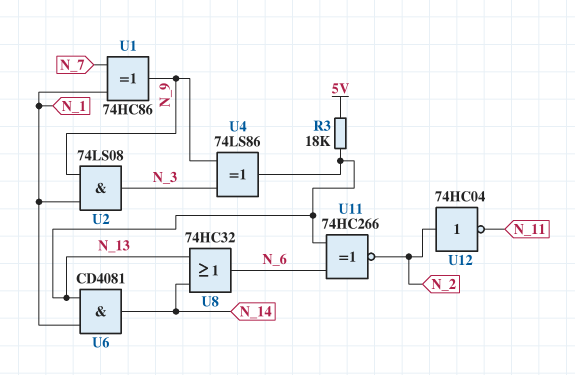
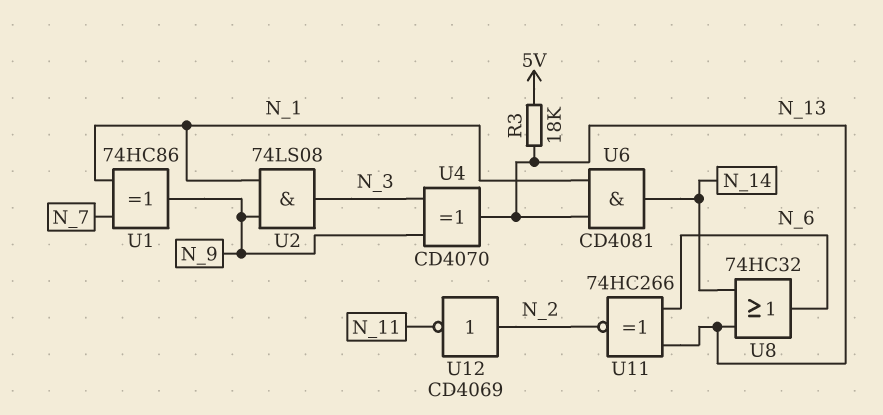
U4: XOR 74LS86 (in N_3, in N_9, out N_13) -> XOR CD4070 (in N_3, in N_9, out N_13)
U12: NOT 74HC04 (in N_2, out N_11) -> NOT CD4069 (in N_2, out N_11)

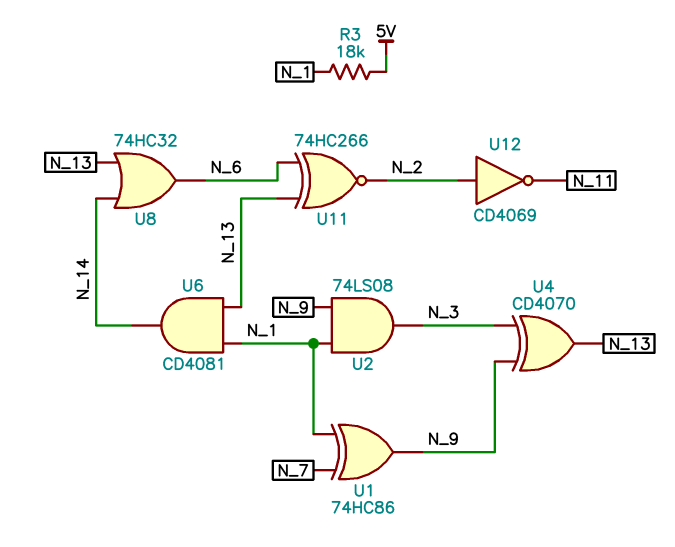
R3: 18k (5V, N_13) -> 18k (5V, N_1)

